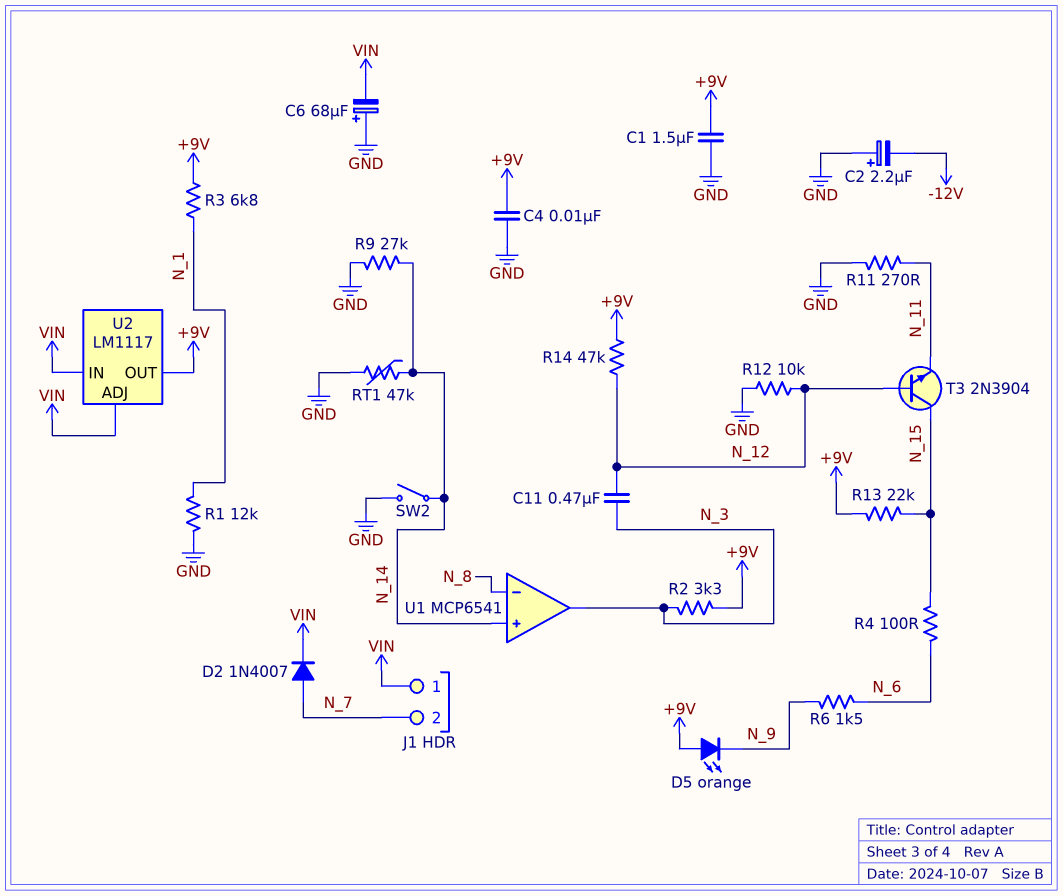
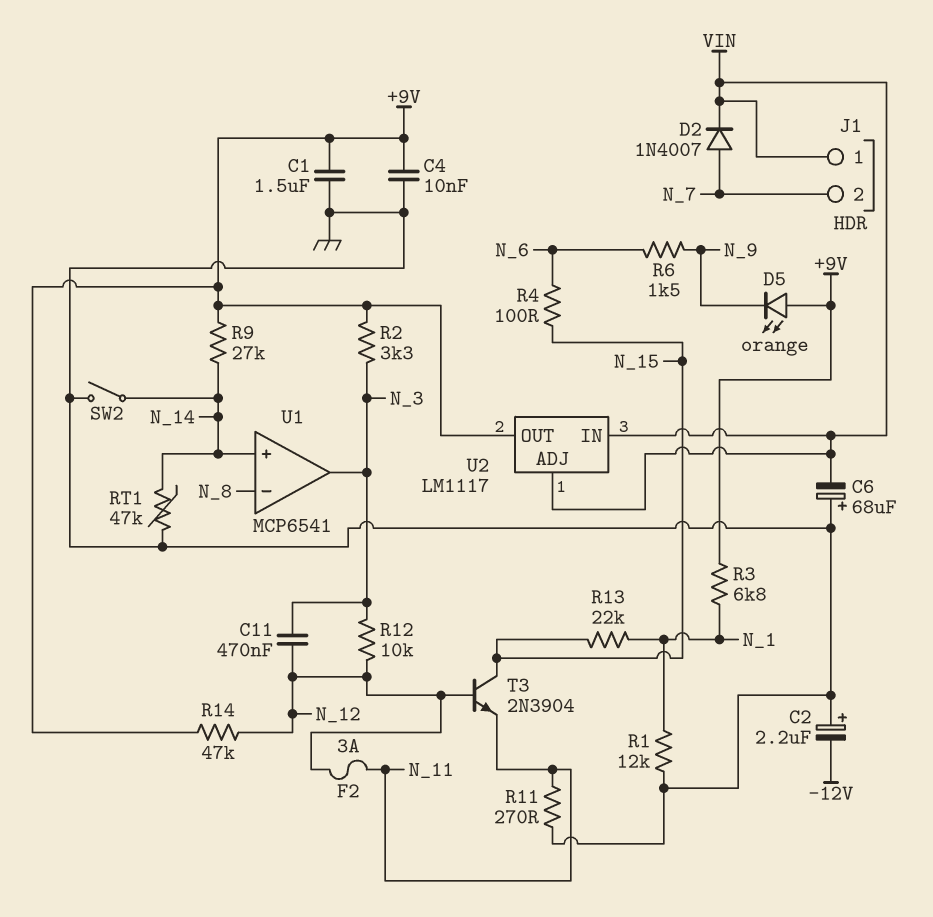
F2: none -> 3A (N_11, N_12)
R9: 27k (GND, N_14) -> 27k (+9V, N_14)
R12: 10k (GND, N_12) -> 10k (N_3, N_12)
R13: 22k (+9V, N_15) -> 22k (N_1, N_15)

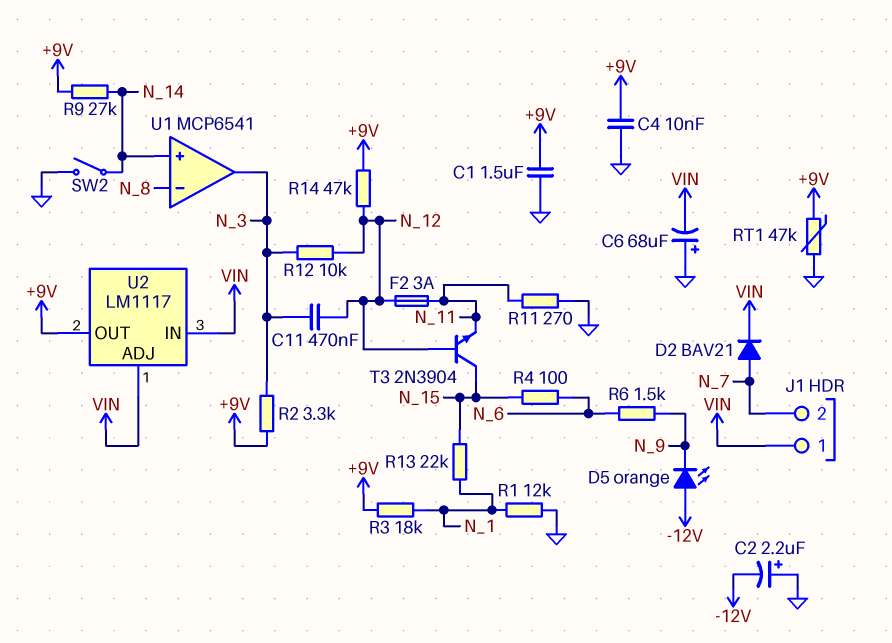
D2: diode 1N4007 (A N_7, K VIN) -> diode BAV21 (A N_7, K VIN)
D5: LED orange (A +9V, K N_9) -> LED orange (A -12V, K N_9)
R3: 6.8k (+9V, N_1) -> 18k (+9V, N_1)
RT1: 47k (GND, N_14) -> 47k (+9V, GND)

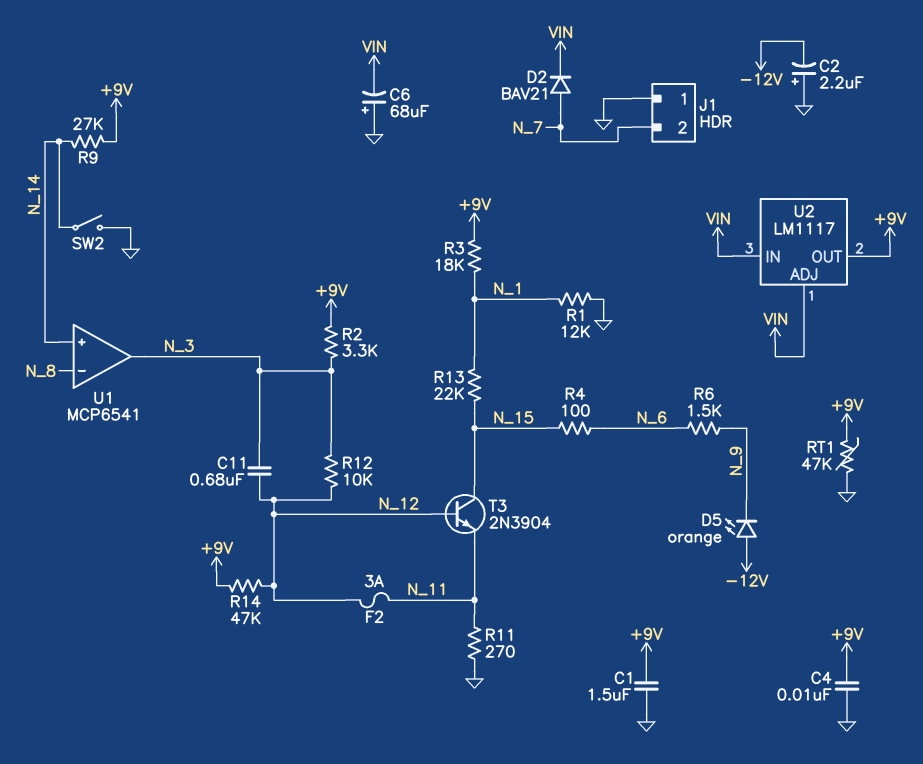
C11: 470nF (N_3, N_12) -> 680nF (N_3, N_12)
J1 pin 1: VIN -> GND

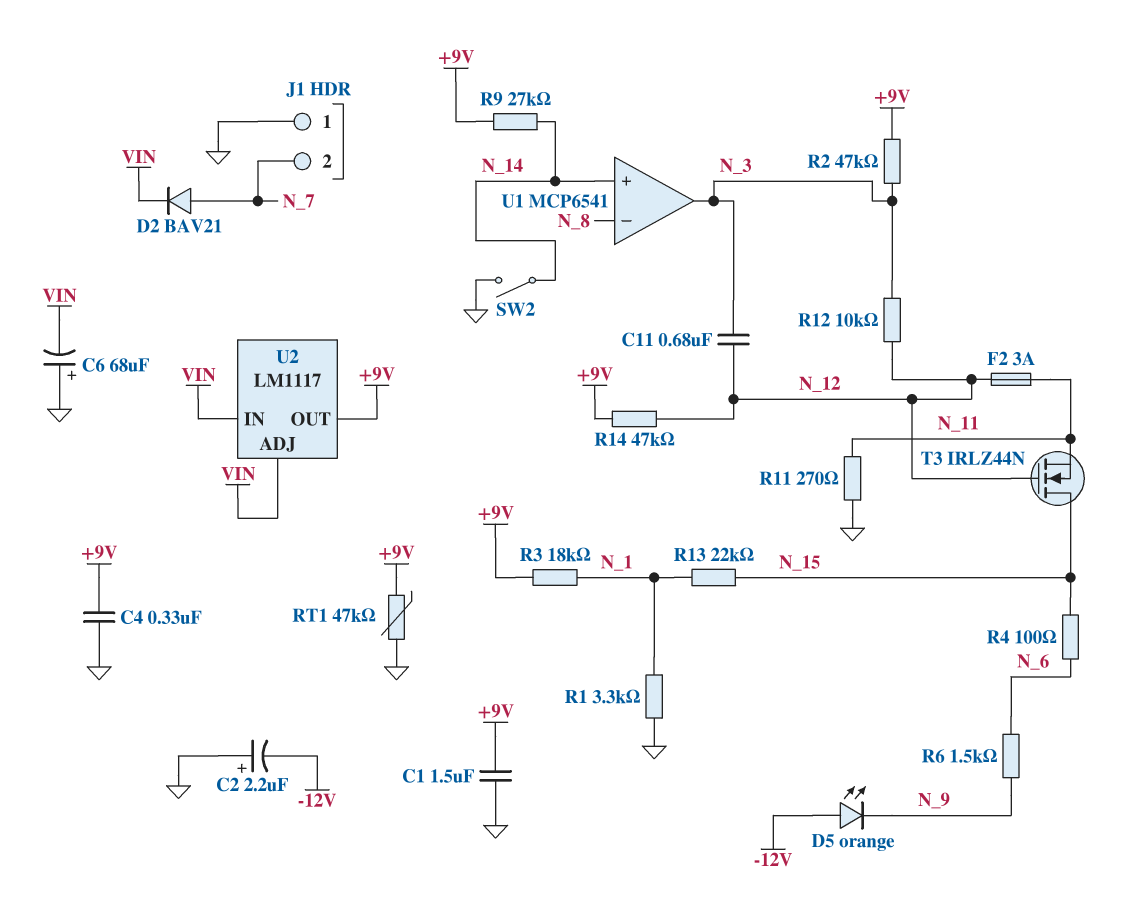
C4: 10nF (+9V, GND) -> 330nF (+9V, GND)
R1: 12k (GND, N_1) -> 3.3k (GND, N_1)
R2: 3.3k (+9V, N_3) -> 47k (+9V, N_3)
T3: NPN 2N3904 (B N_12, C N_15, E N_11) -> NMOS IRLZ44N (G N_12, D N_15, S N_11)

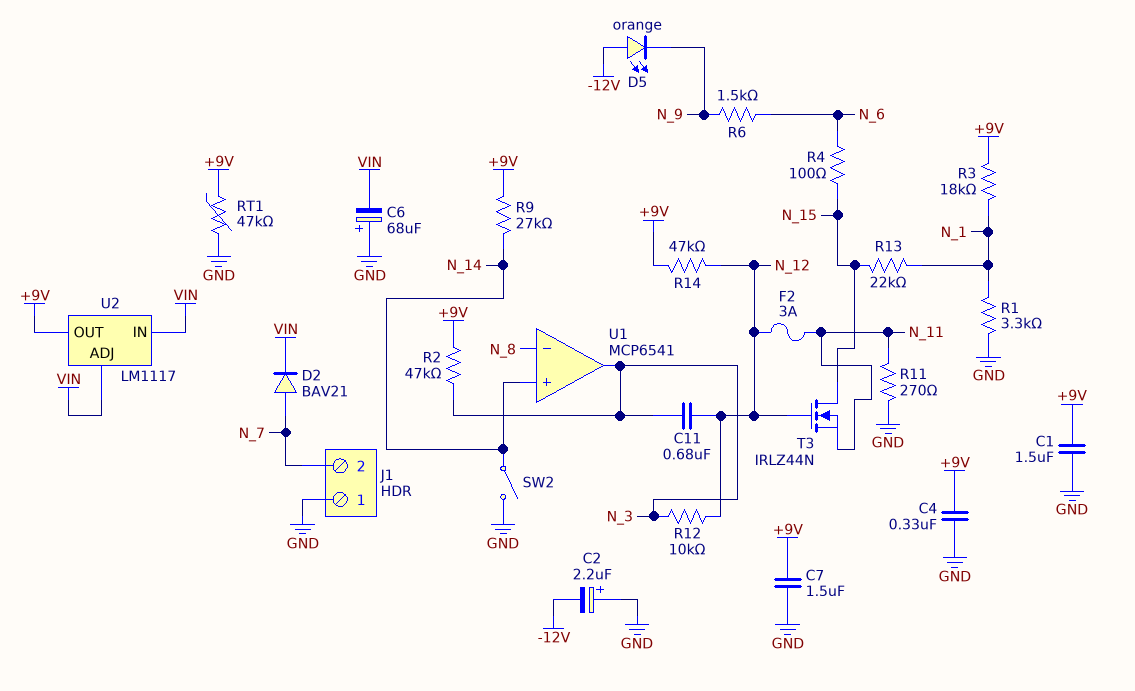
C7: none -> 1.5uF (+9V, GND)

